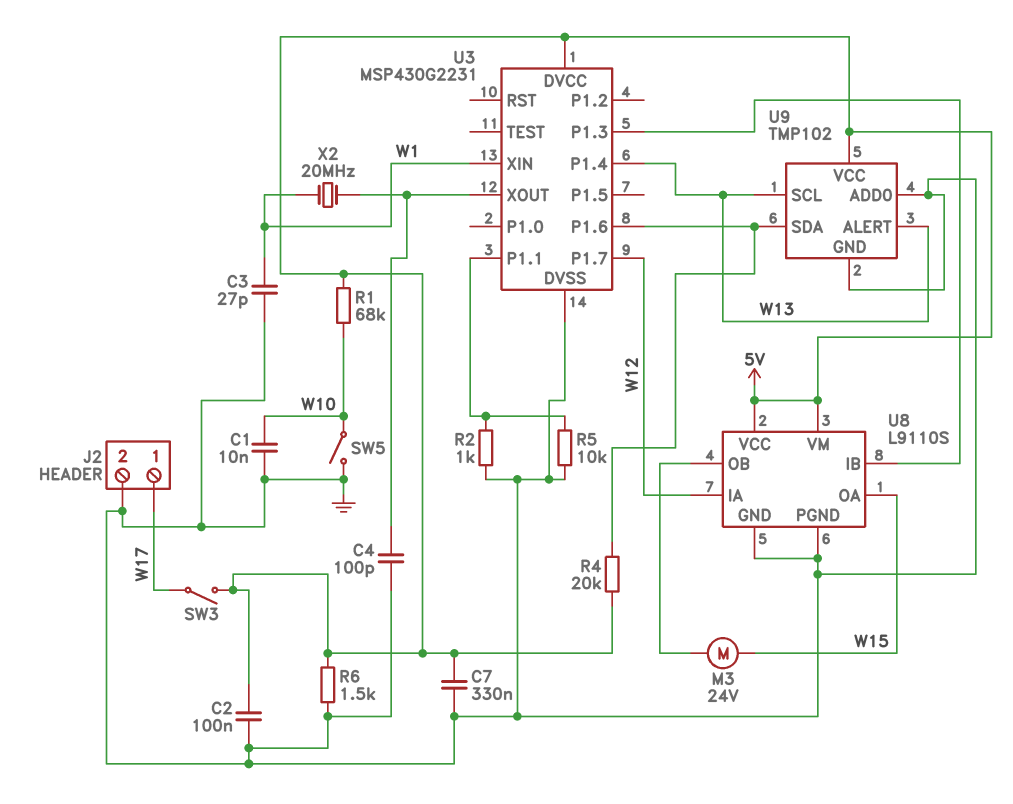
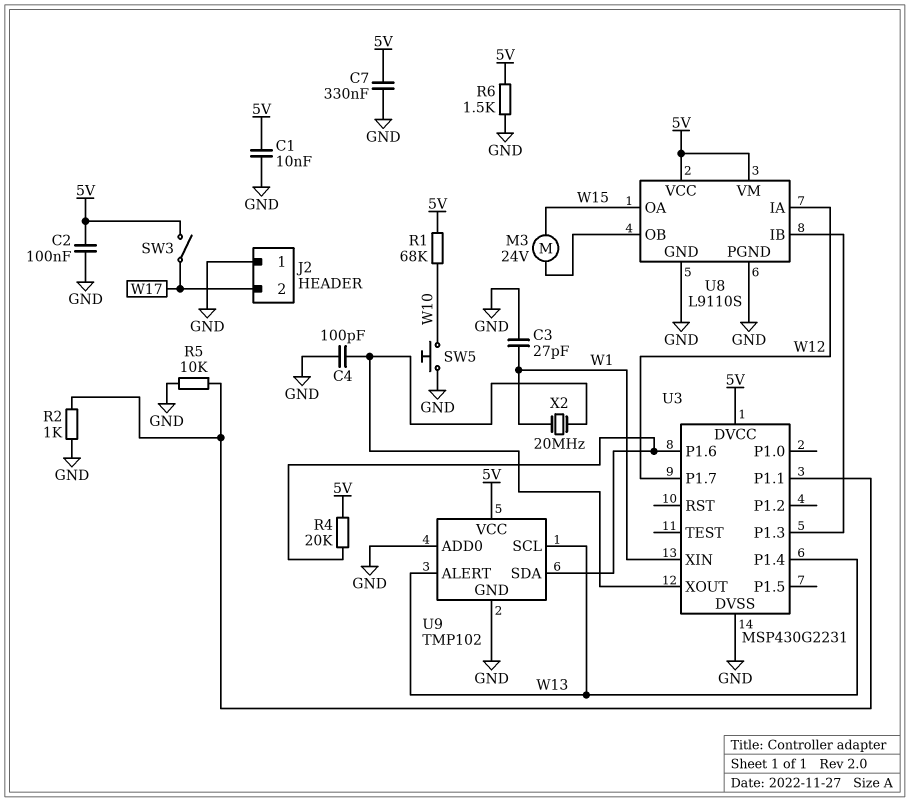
C1: 10nF (GND, W10) -> 10nF (5V, GND)
J2 pin 1: W17 -> GND
J2 pin 2: GND -> W17
SW5: switch (GND, W10) -> button (GND, W10)

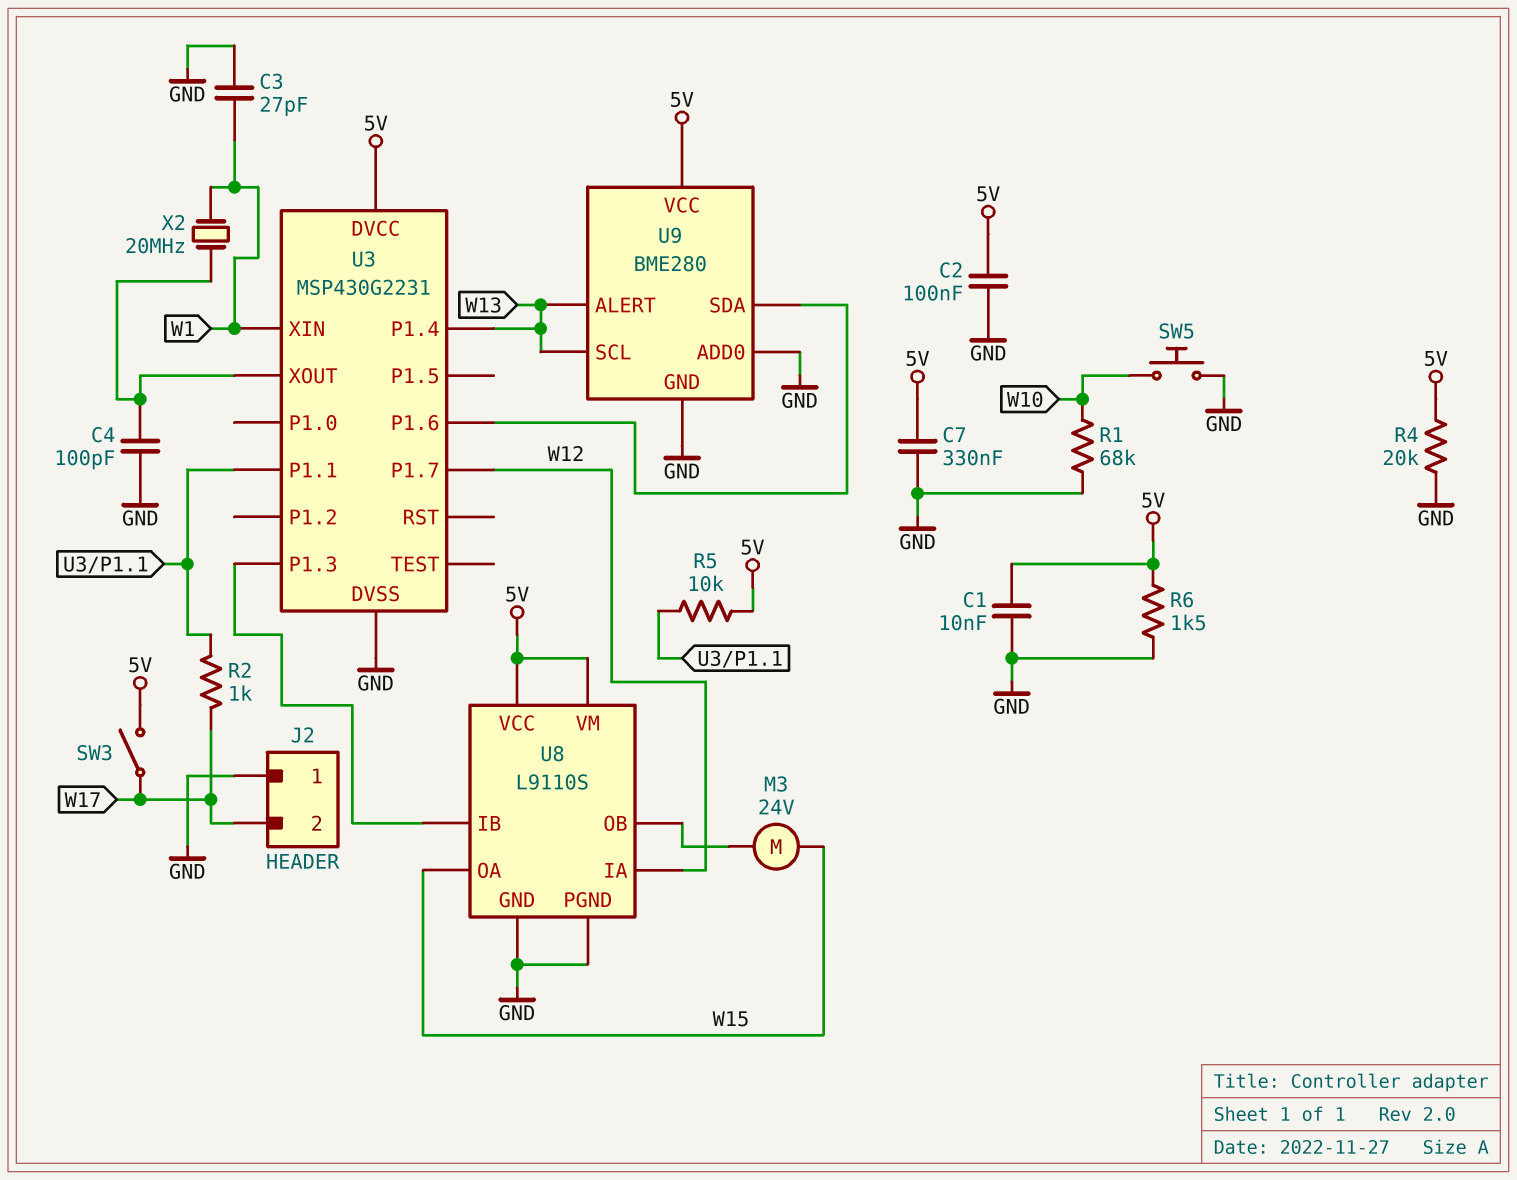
R1: 68k (5V, W10) -> 68k (GND, W10)
R2: 1k (GND, U3/P1.1) -> 1k (U3/P1.1, W17)
R4: 20k (5V, U3/P1.6) -> 20k (5V, GND)
R5: 10k (GND, U3/P1.1) -> 10k (5V, U3/P1.1)
U9: TMP102 -> BME280

